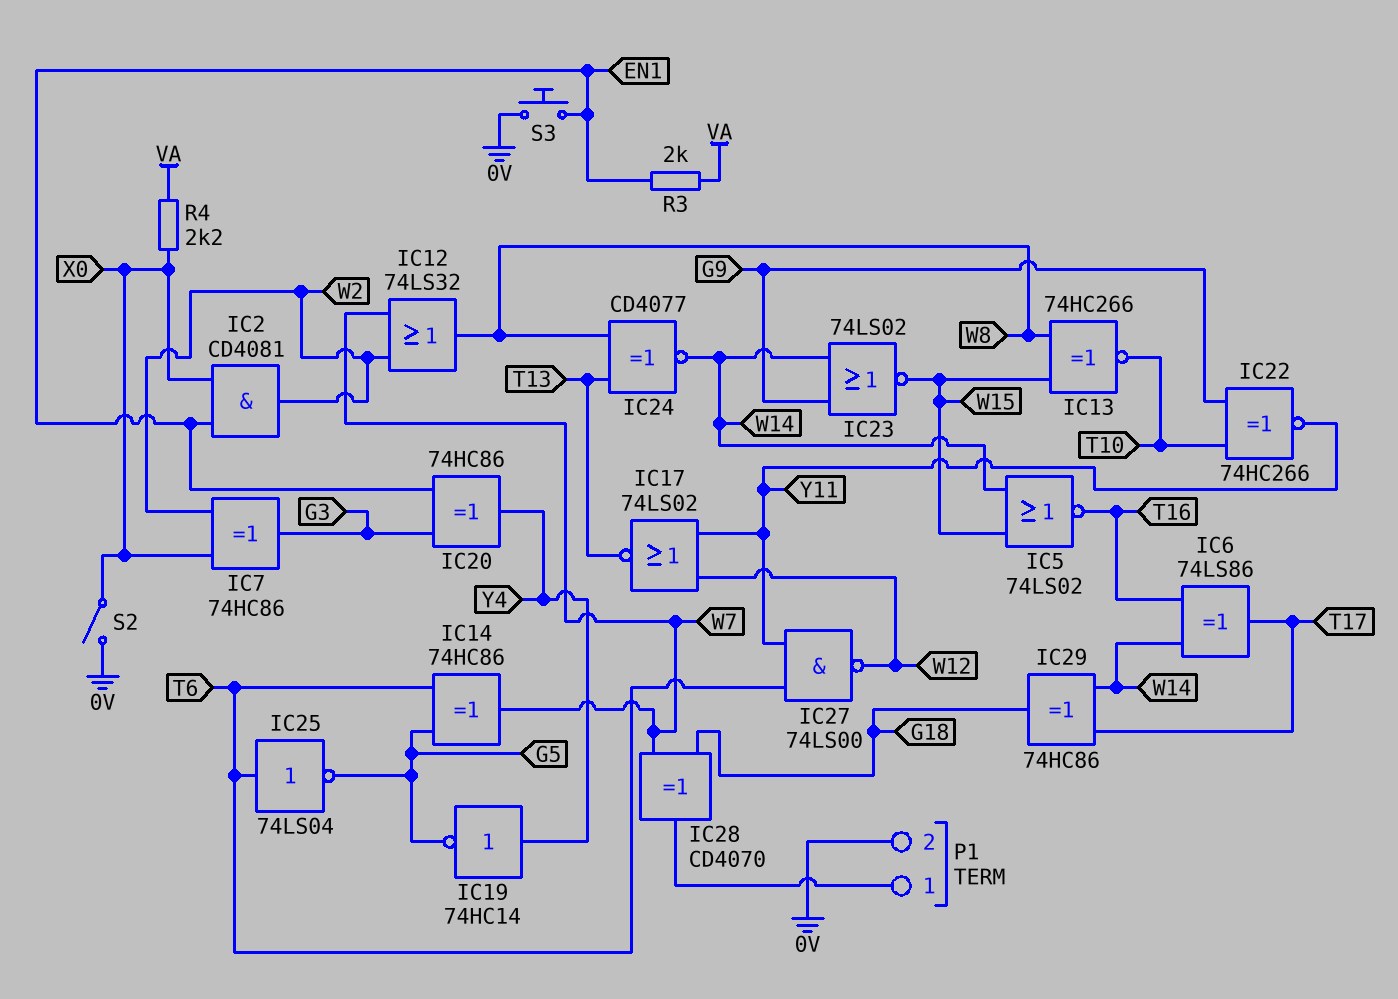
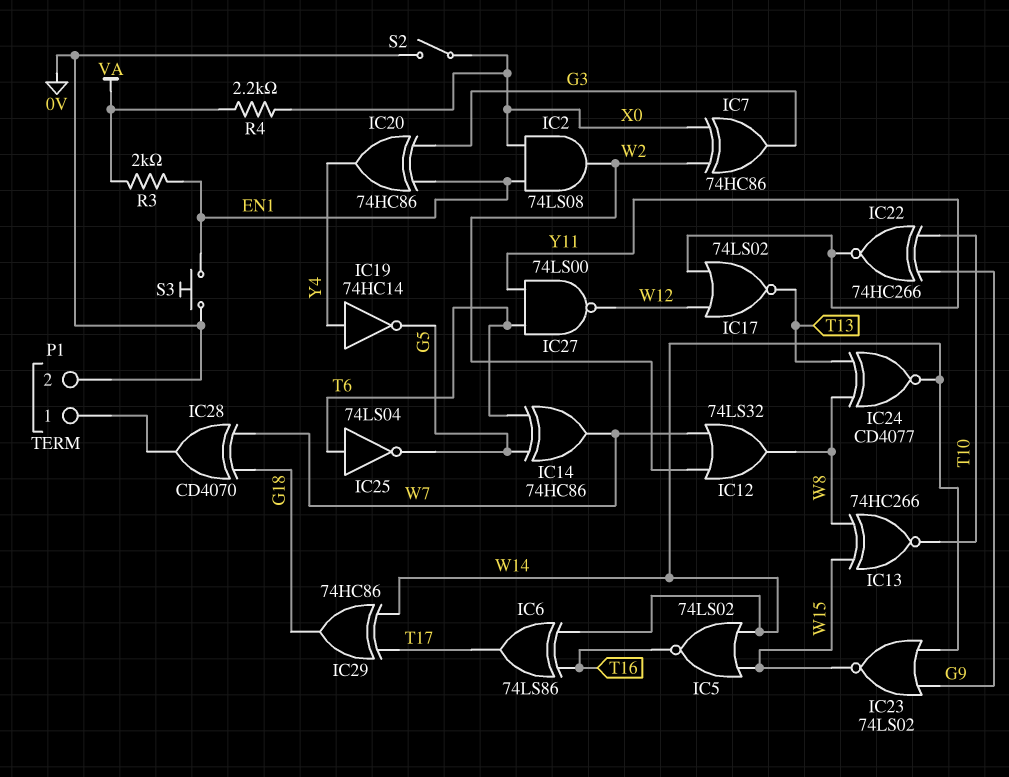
IC2: AND CD4081 (in EN1, in X0, out W2) -> AND 74LS08 (in EN1, in X0, out W2)

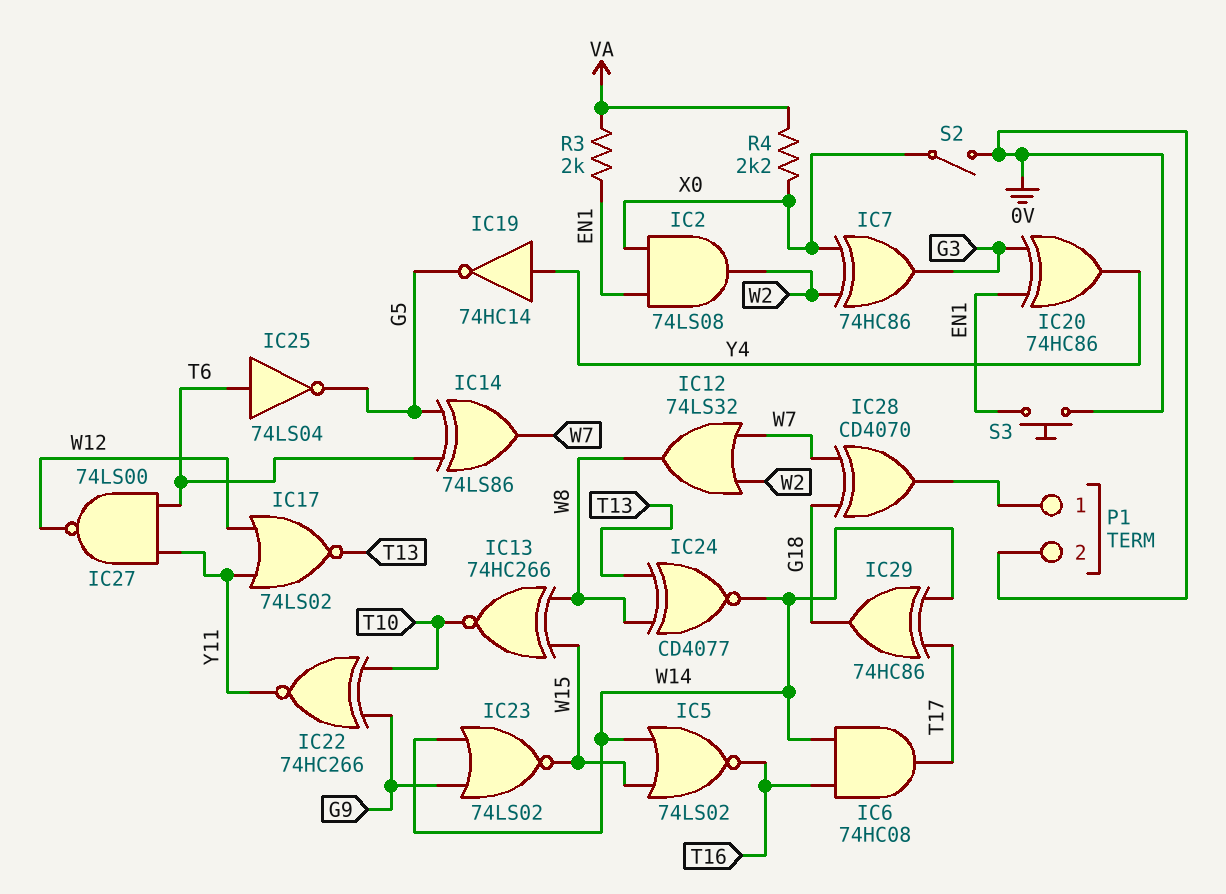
IC6: XOR 74LS86 (in T16, in W14, out T17) -> AND 74HC08 (in T16, in W14, out T17)
IC14: XOR 74HC86 (in G5, in T6, out W7) -> XOR 74LS86 (in G5, in T6, out W7)

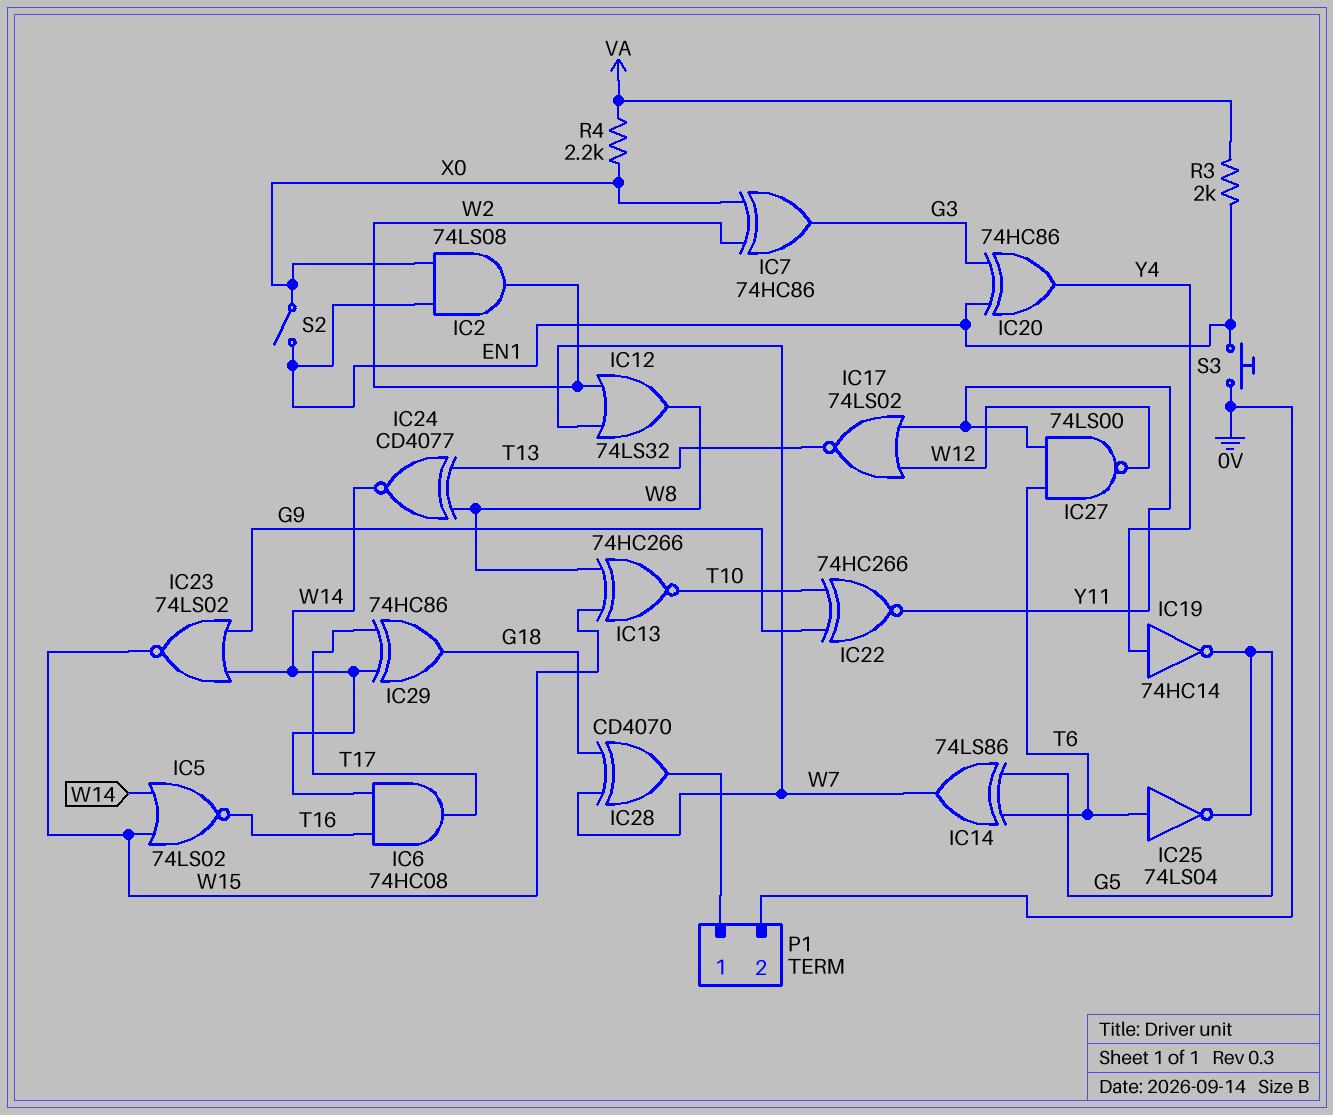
S2: switch (0V, X0) -> switch (EN1, X0)

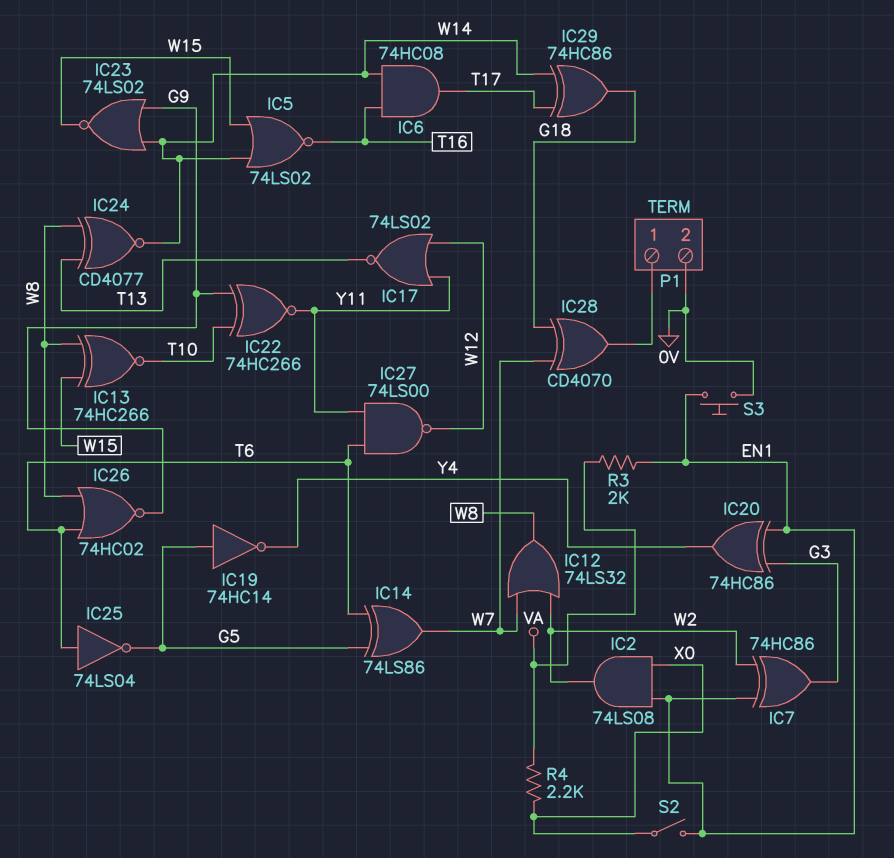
IC7: XOR 74HC86 (in W2, in X0, out G3) -> XOR 74HC86 (in EN1, in W2, out G3)
IC19: NOT 74HC14 (in Y4, out G5) -> NOT 74HC14 (in G5, out Y4)
IC26: none -> NOR 74HC02 (in T6, in W8, out G9)

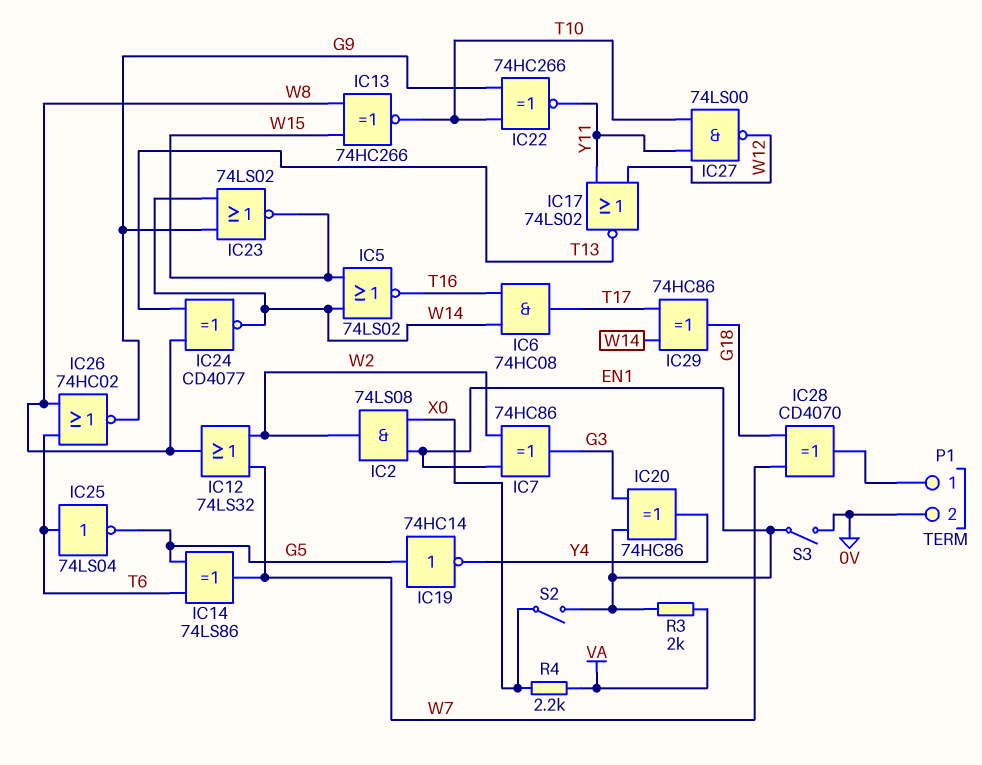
IC27: NAND 74LS00 (in T6, in Y11, out W12) -> NAND 74LS00 (in T10, in Y11, out W12)
S3: button (0V, EN1) -> switch (0V, EN1)

